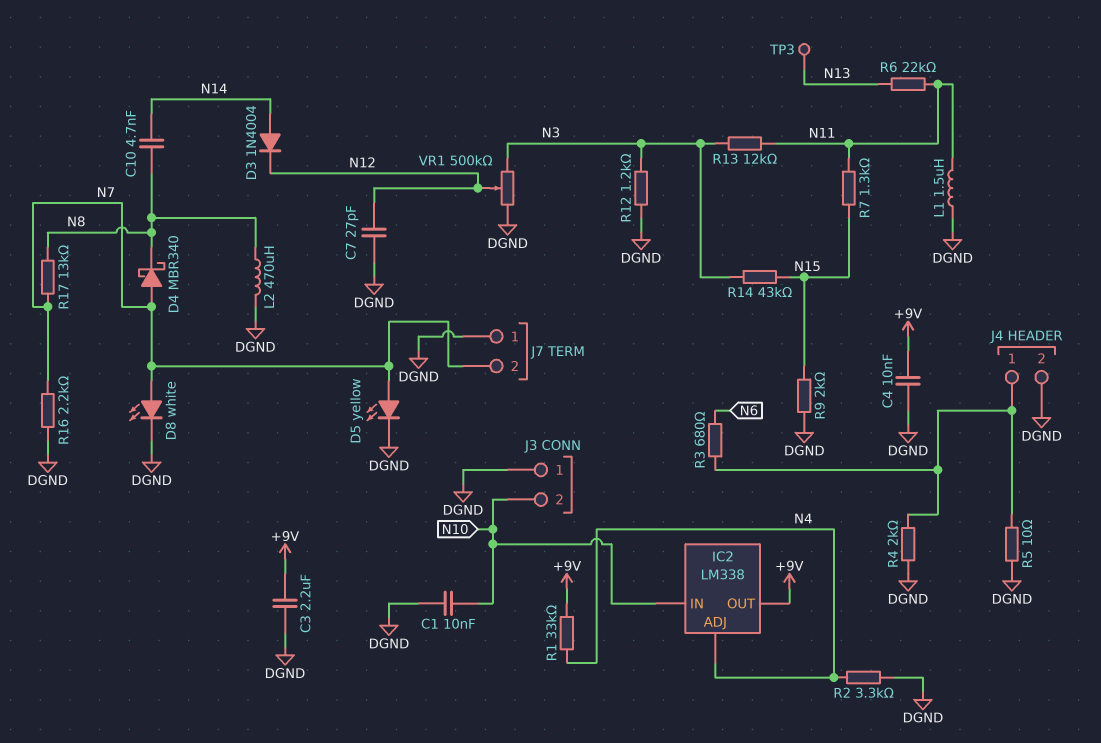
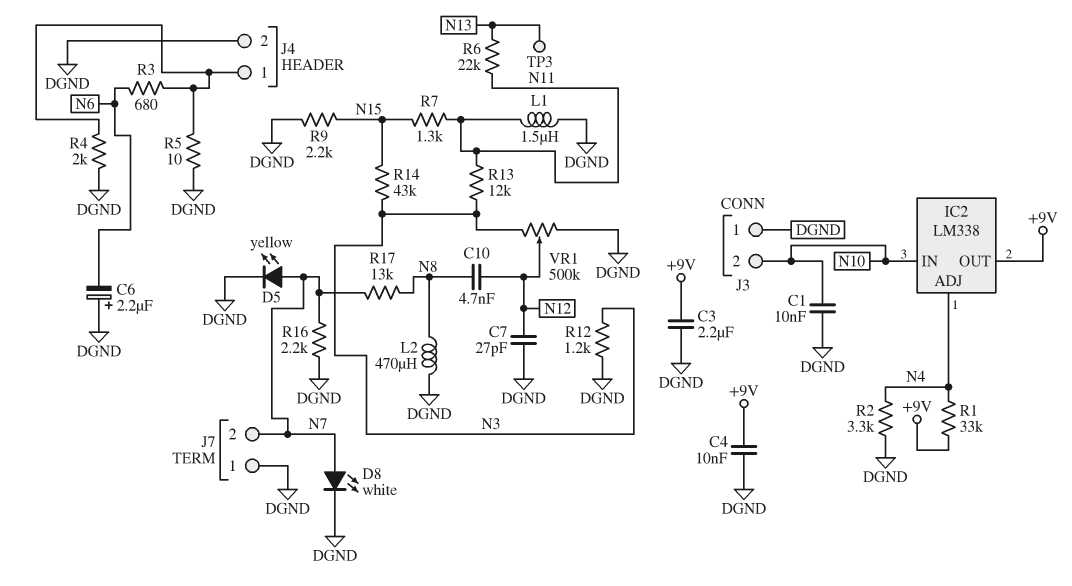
C6: none -> 2.2uF (plus DGND, minus N6)
C10: 4.7nF (N8, N14) -> 4.7nF (N8, N12)
D3: diode 1N4004 (A N14, K N12) -> none
D4: schottky MBR340 (A N7, K N8) -> none
R9: 2k (DGND, N15) -> 2.2k (DGND, N15)

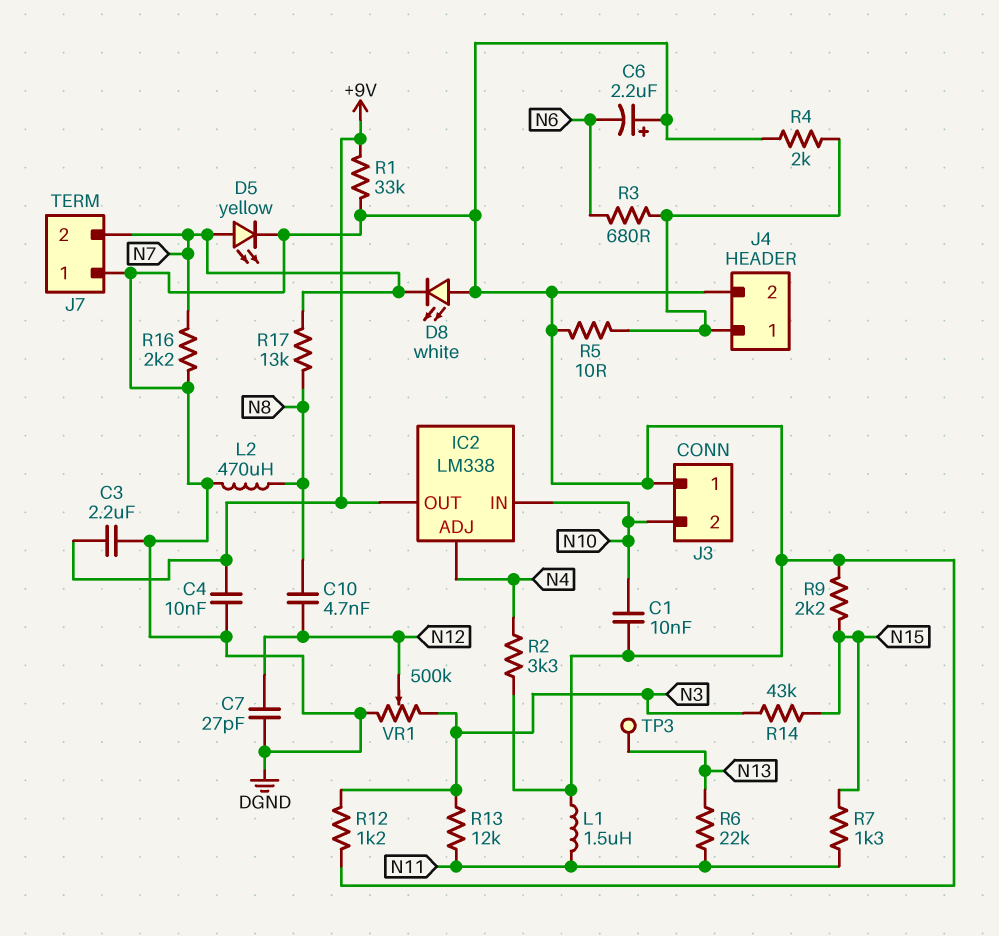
D8: LED white (A N7, K DGND) -> LED white (A DGND, K N7)
R1: 33k (+9V, N4) -> 33k (+9V, DGND)

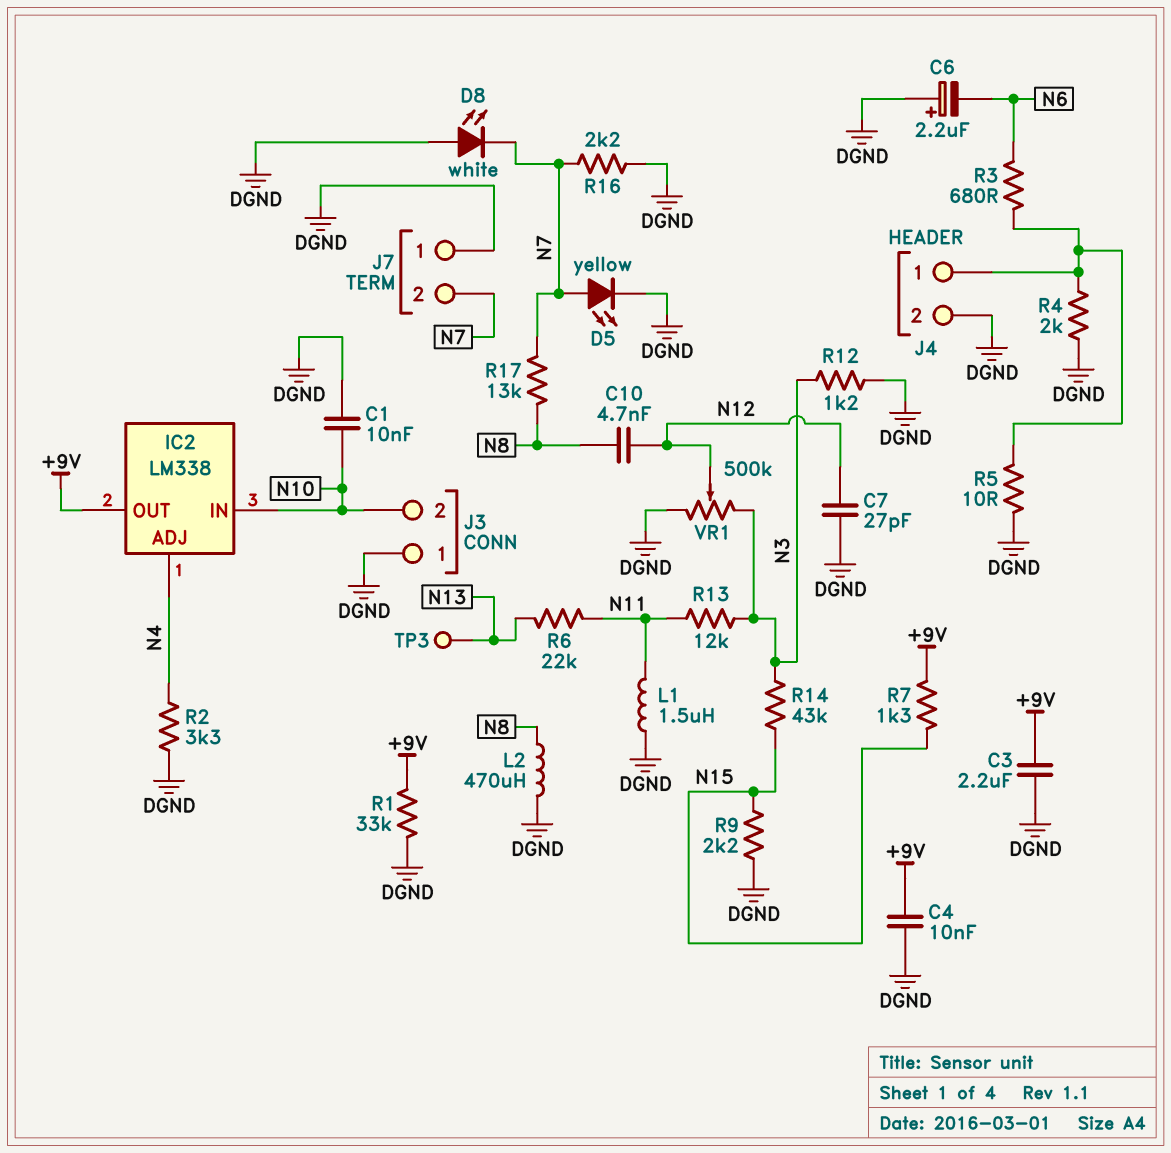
R7: 1.3k (N11, N15) -> 1.3k (+9V, N15)

